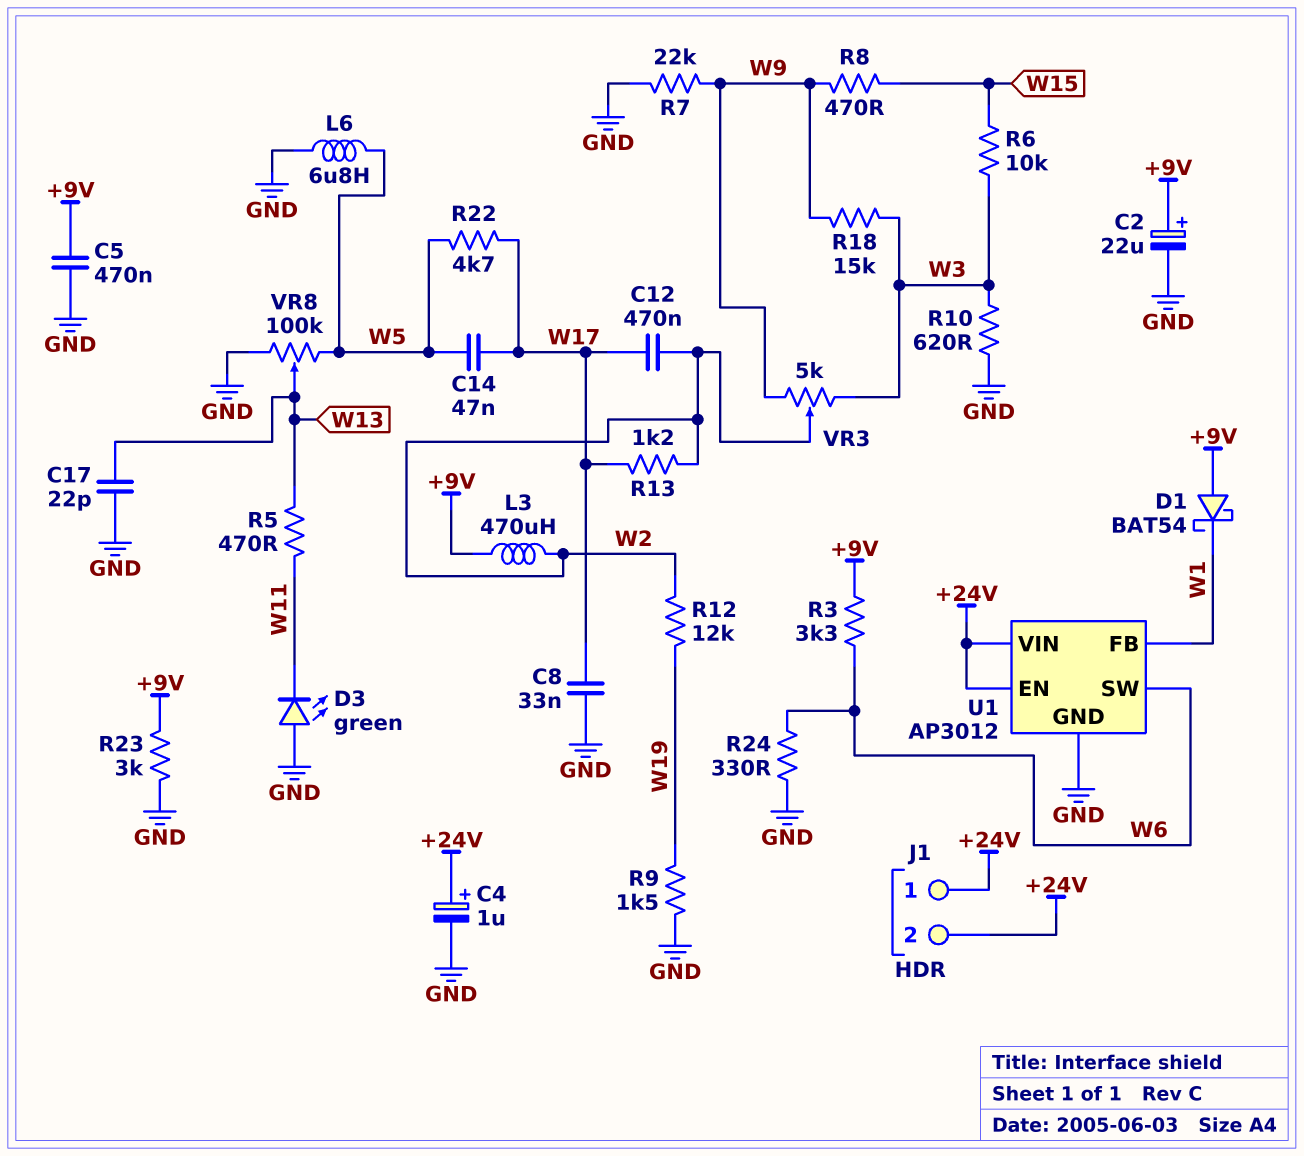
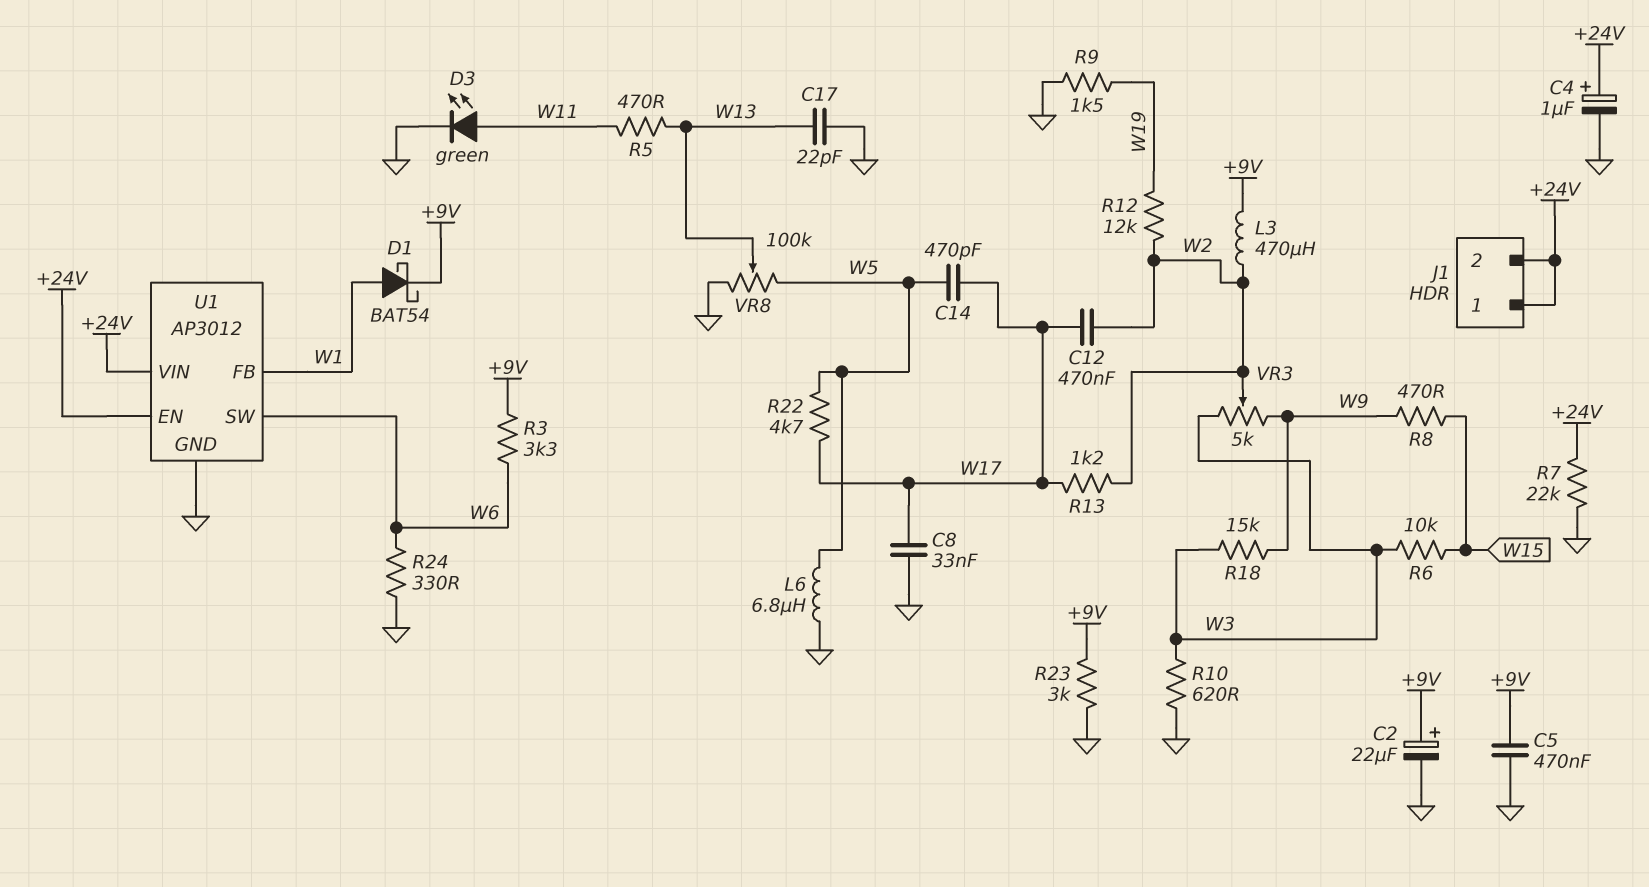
C14: 47nF (W5, W17) -> 470pF (W5, W17)
D1: schottky BAT54 (A +9V, K W1) -> schottky BAT54 (A W1, K +9V)
D3: LED green (A GND, K W11) -> LED green (A W11, K GND)
R7: 22k (GND, W9) -> 22k (+24V, GND)

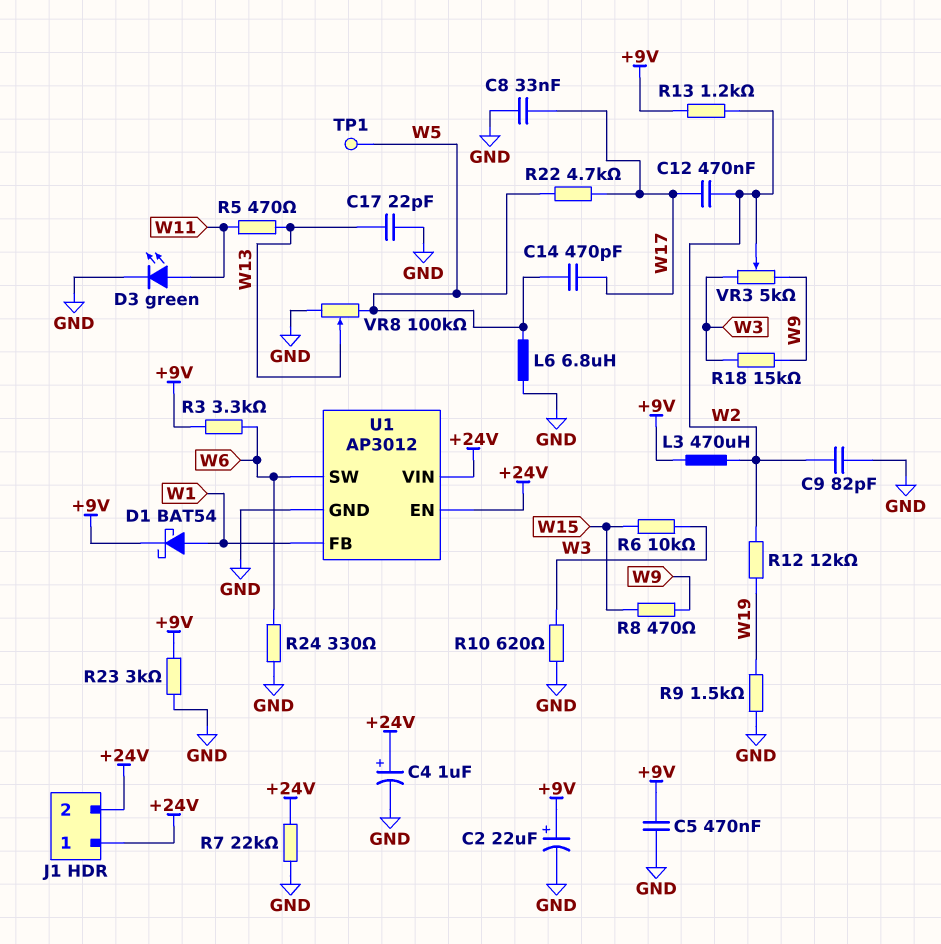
C9: none -> 82pF (GND, W2)
R13: 1.2k (W2, W17) -> 1.2k (+9V, W2)
TP1: none -> test point (W5)

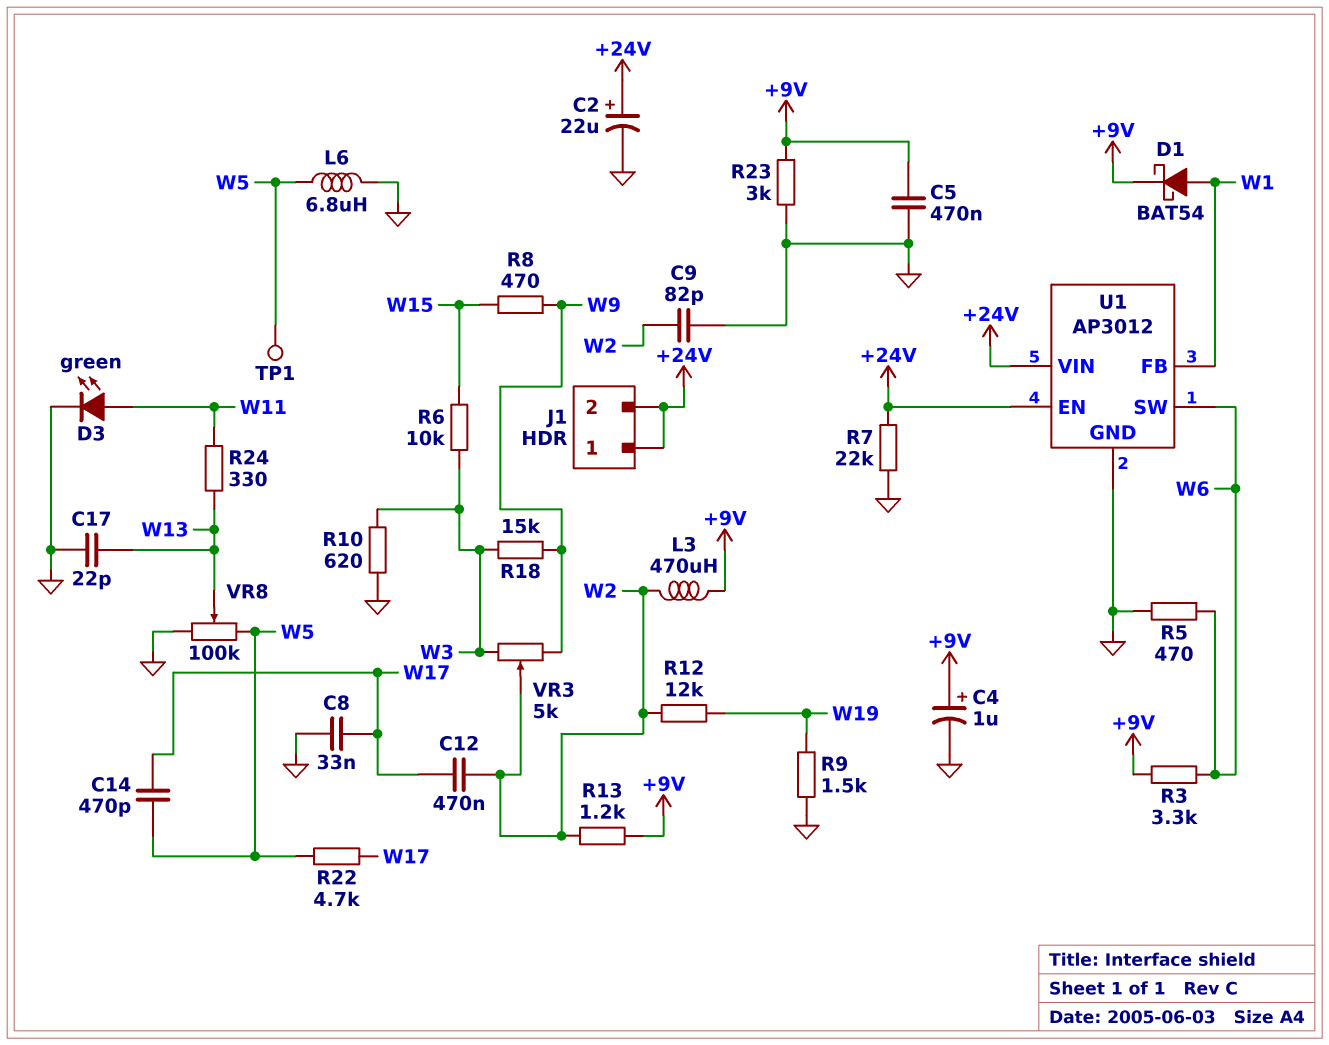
C2: 22uF (plus +9V, minus GND) -> 22uF (plus +24V, minus GND)
C4: 1uF (plus +24V, minus GND) -> 1uF (plus +9V, minus GND)
R5: 470 (W11, W13) -> 470 (GND, W6)
R24: 330 (GND, W6) -> 330 (W11, W13)

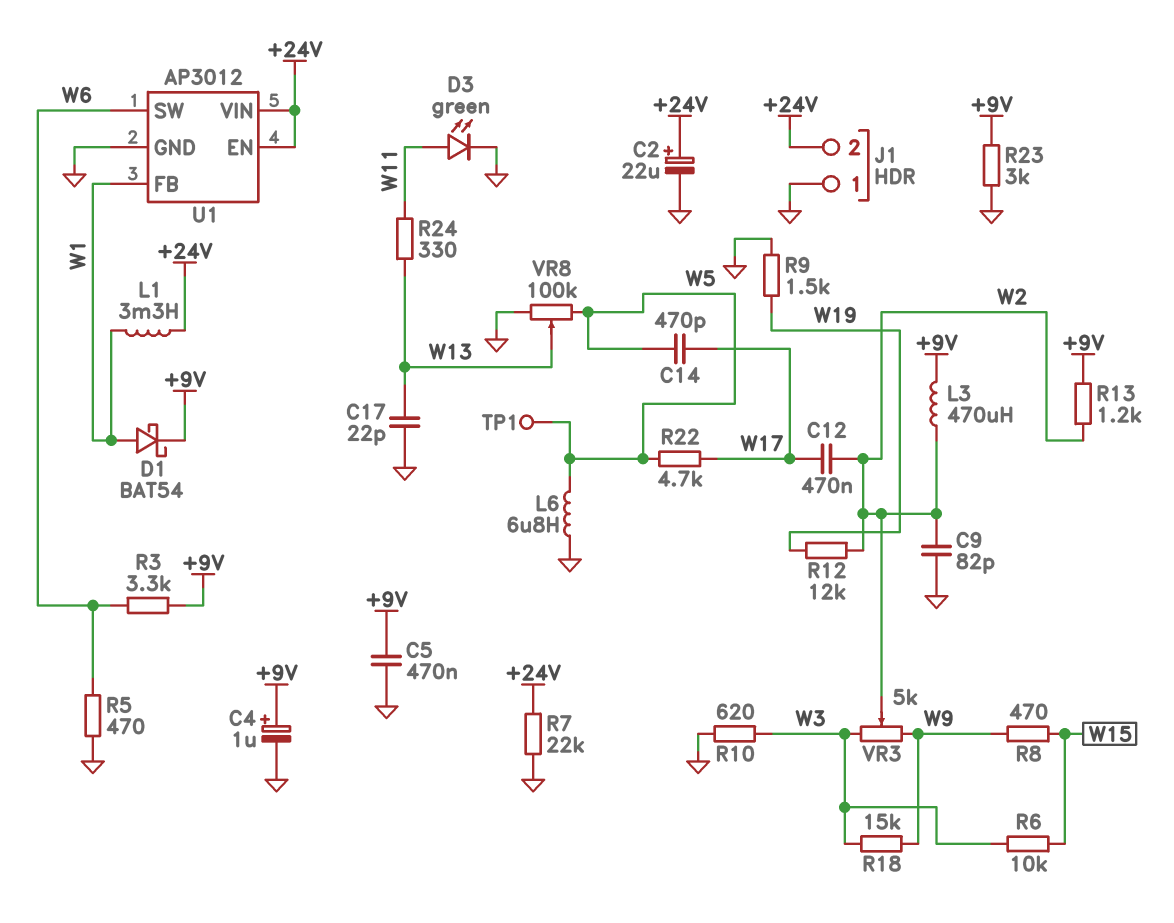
C8: 33nF (GND, W17) -> none
J1 pin 1: +24V -> GND
L1: none -> 3.3mH (+24V, W1)

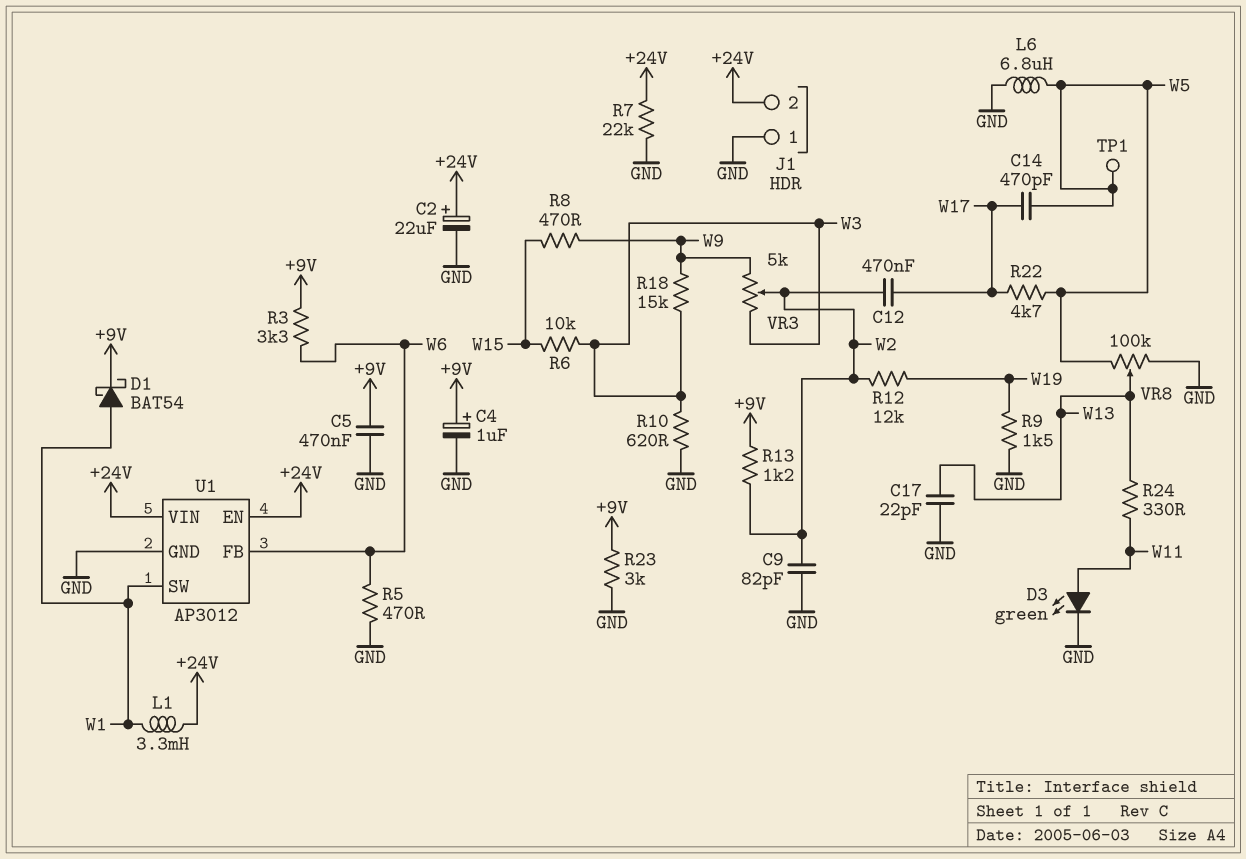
L3: 470uH (+9V, W2) -> none
U1 pin FB: W1 -> W6
U1 pin SW: W6 -> W1

